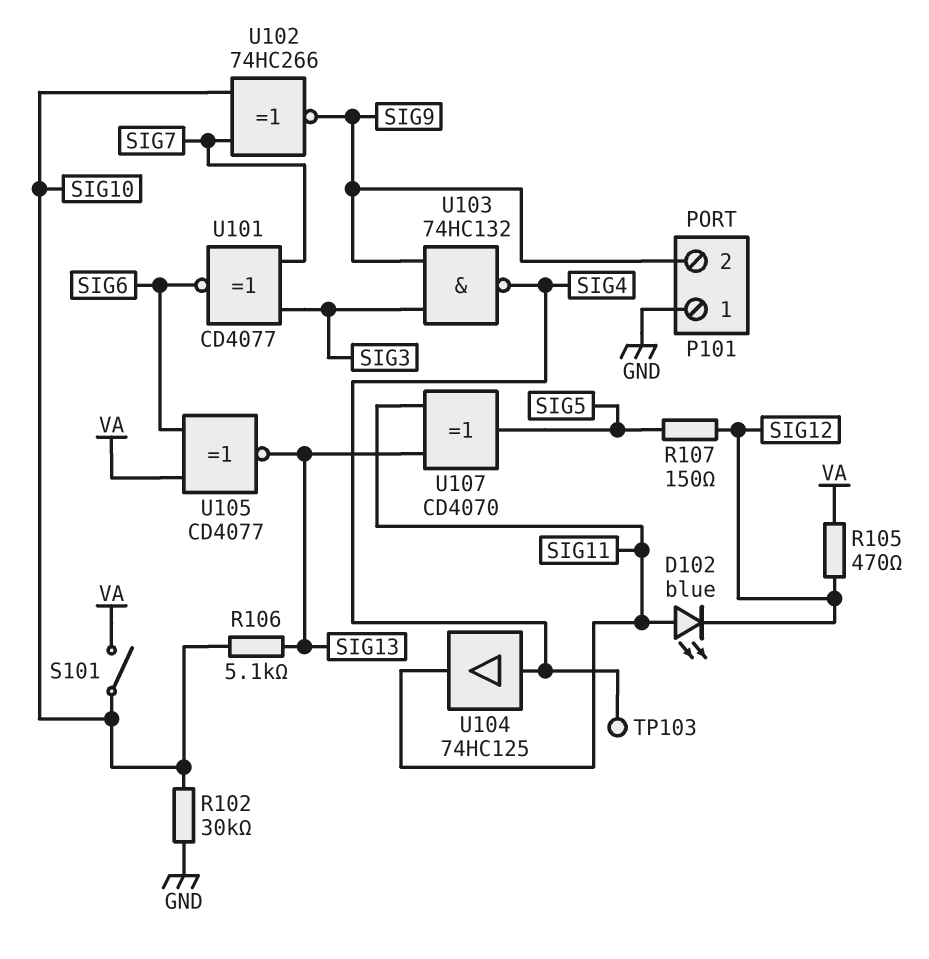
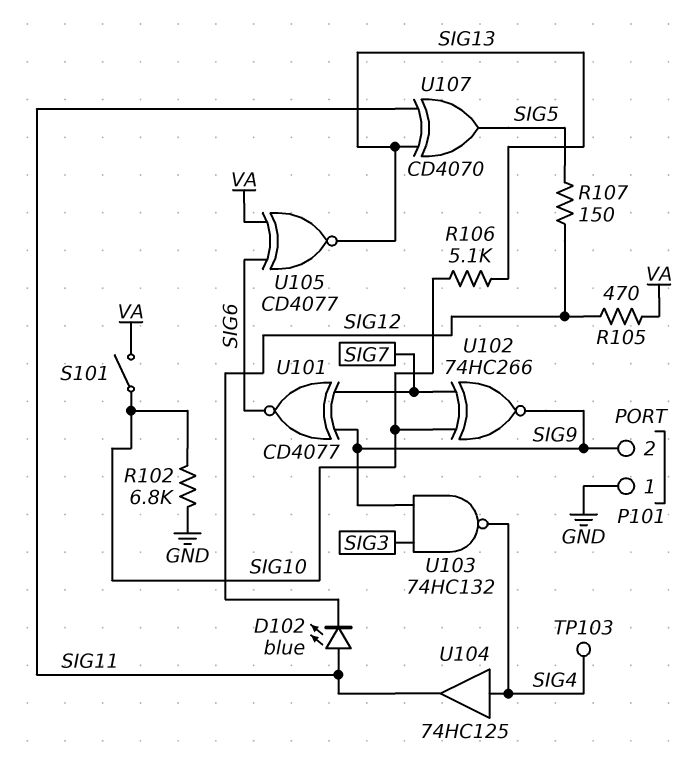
R102: 30k (GND, SIG10) -> 6.8k (GND, SIG10)
U101: XNOR CD4077 (in SIG3, in SIG7, out SIG6) -> XNOR CD4077 (in SIG7, in SIG9, out SIG6)

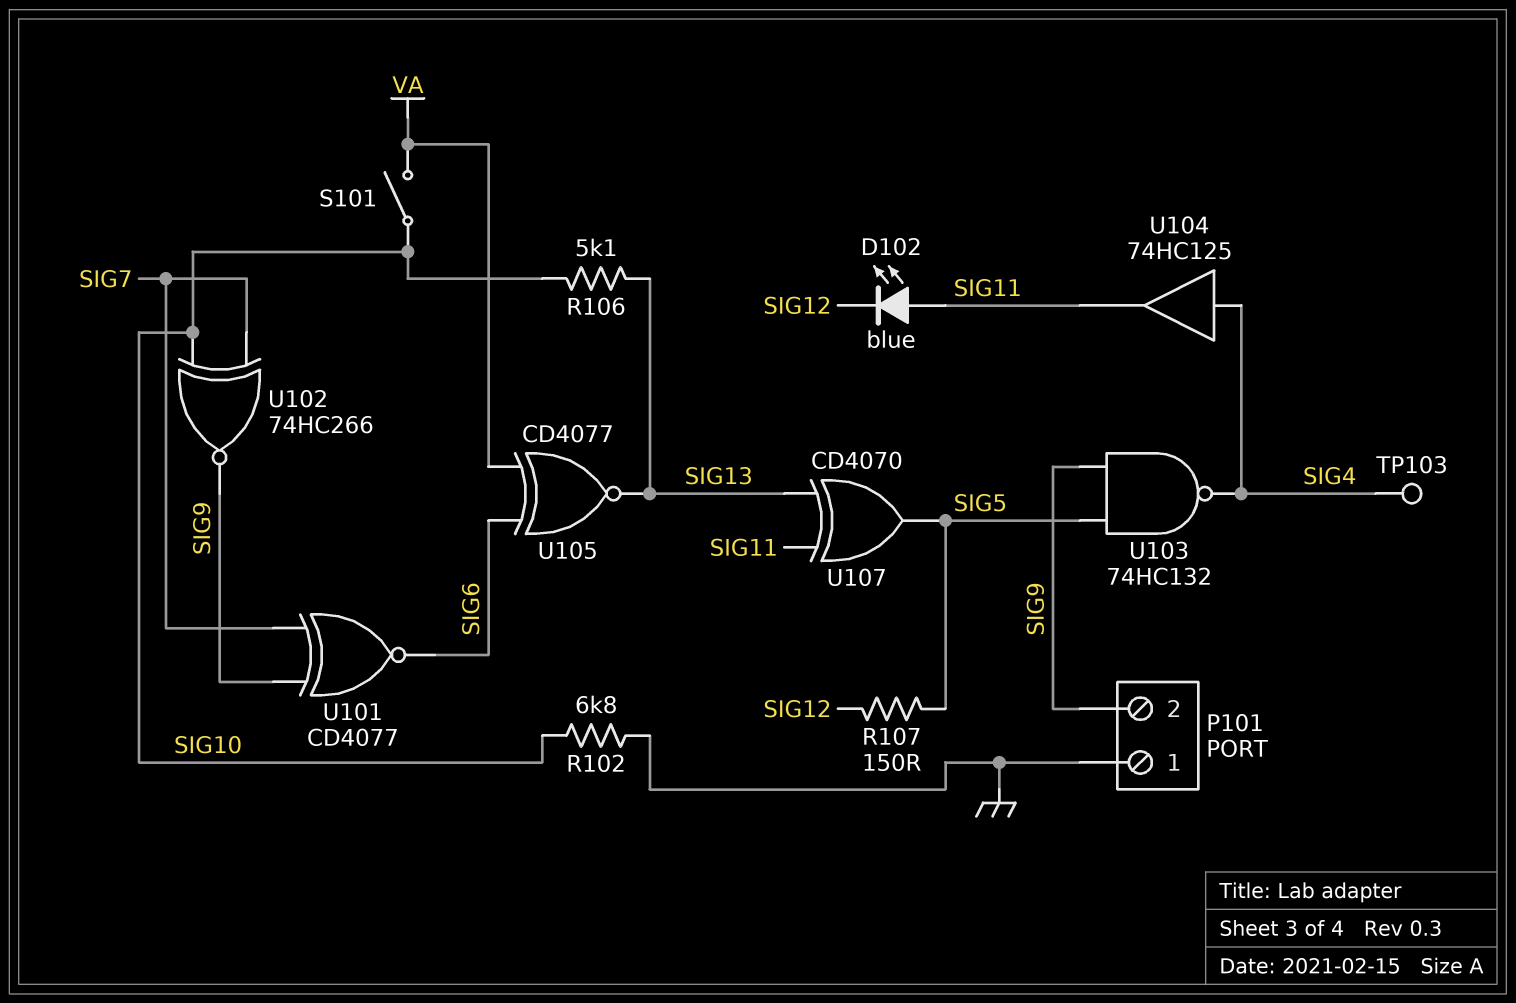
R105: 470 (SIG12, VA) -> none
U103: NAND 74HC132 (in SIG3, in SIG9, out SIG4) -> NAND 74HC132 (in SIG5, in SIG9, out SIG4)

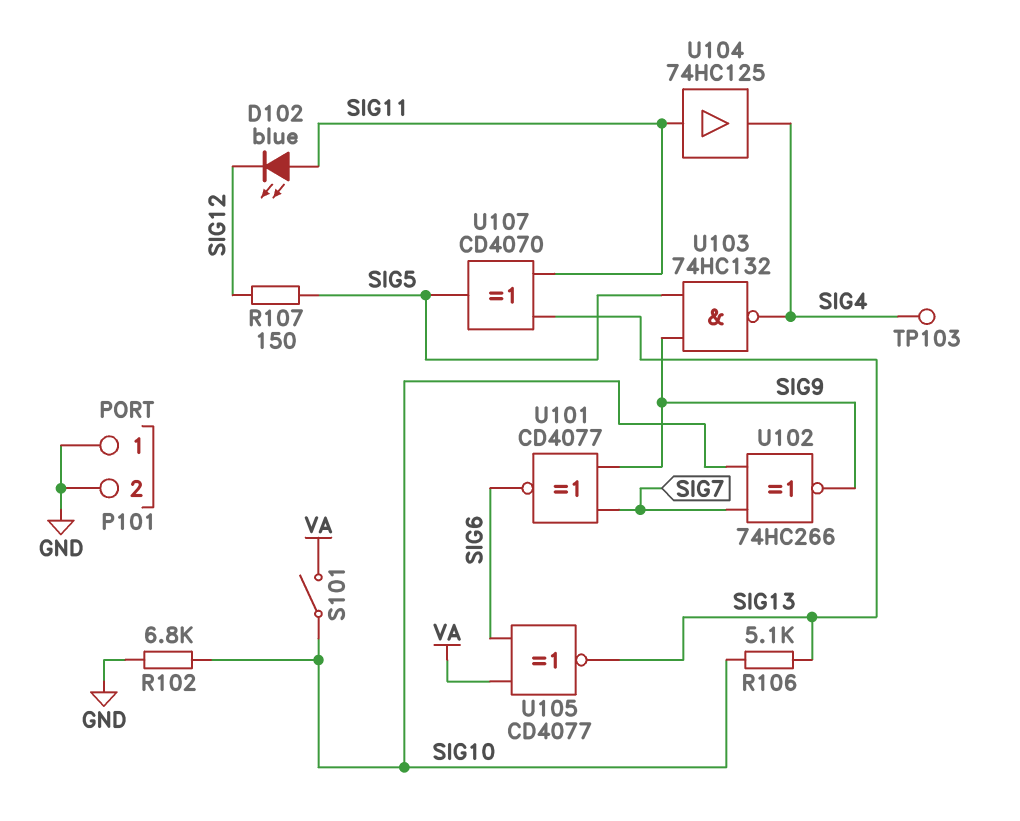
P101 pin 2: SIG9 -> GND
U104: buffer 74HC125 (in SIG4, out SIG11) -> buffer 74HC125 (in SIG11, out SIG4)

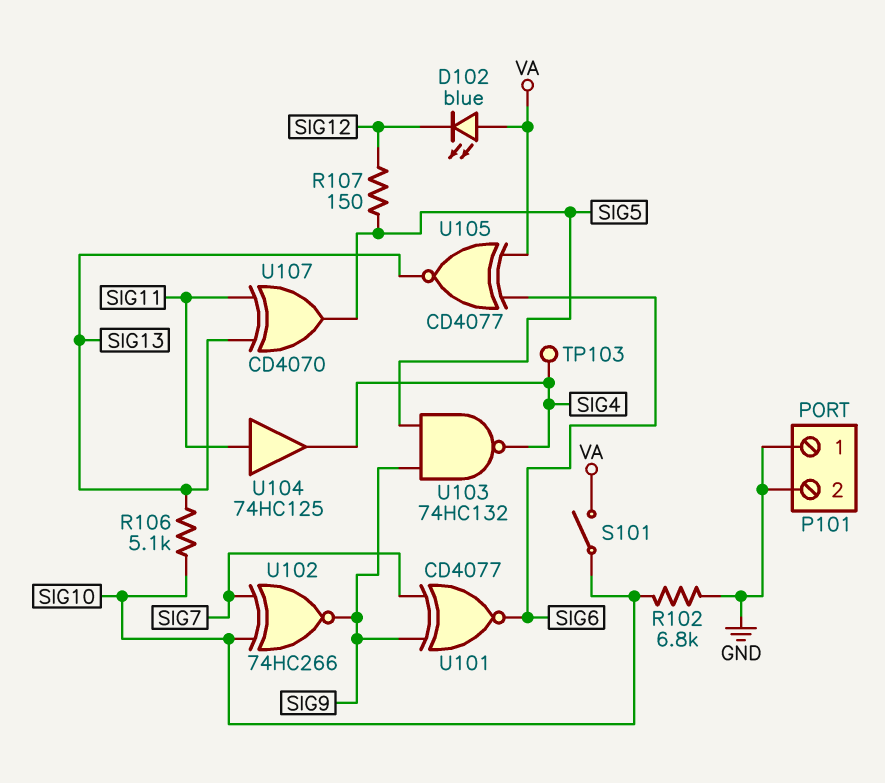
D102: LED blue (A SIG11, K SIG12) -> LED blue (A VA, K SIG12)

